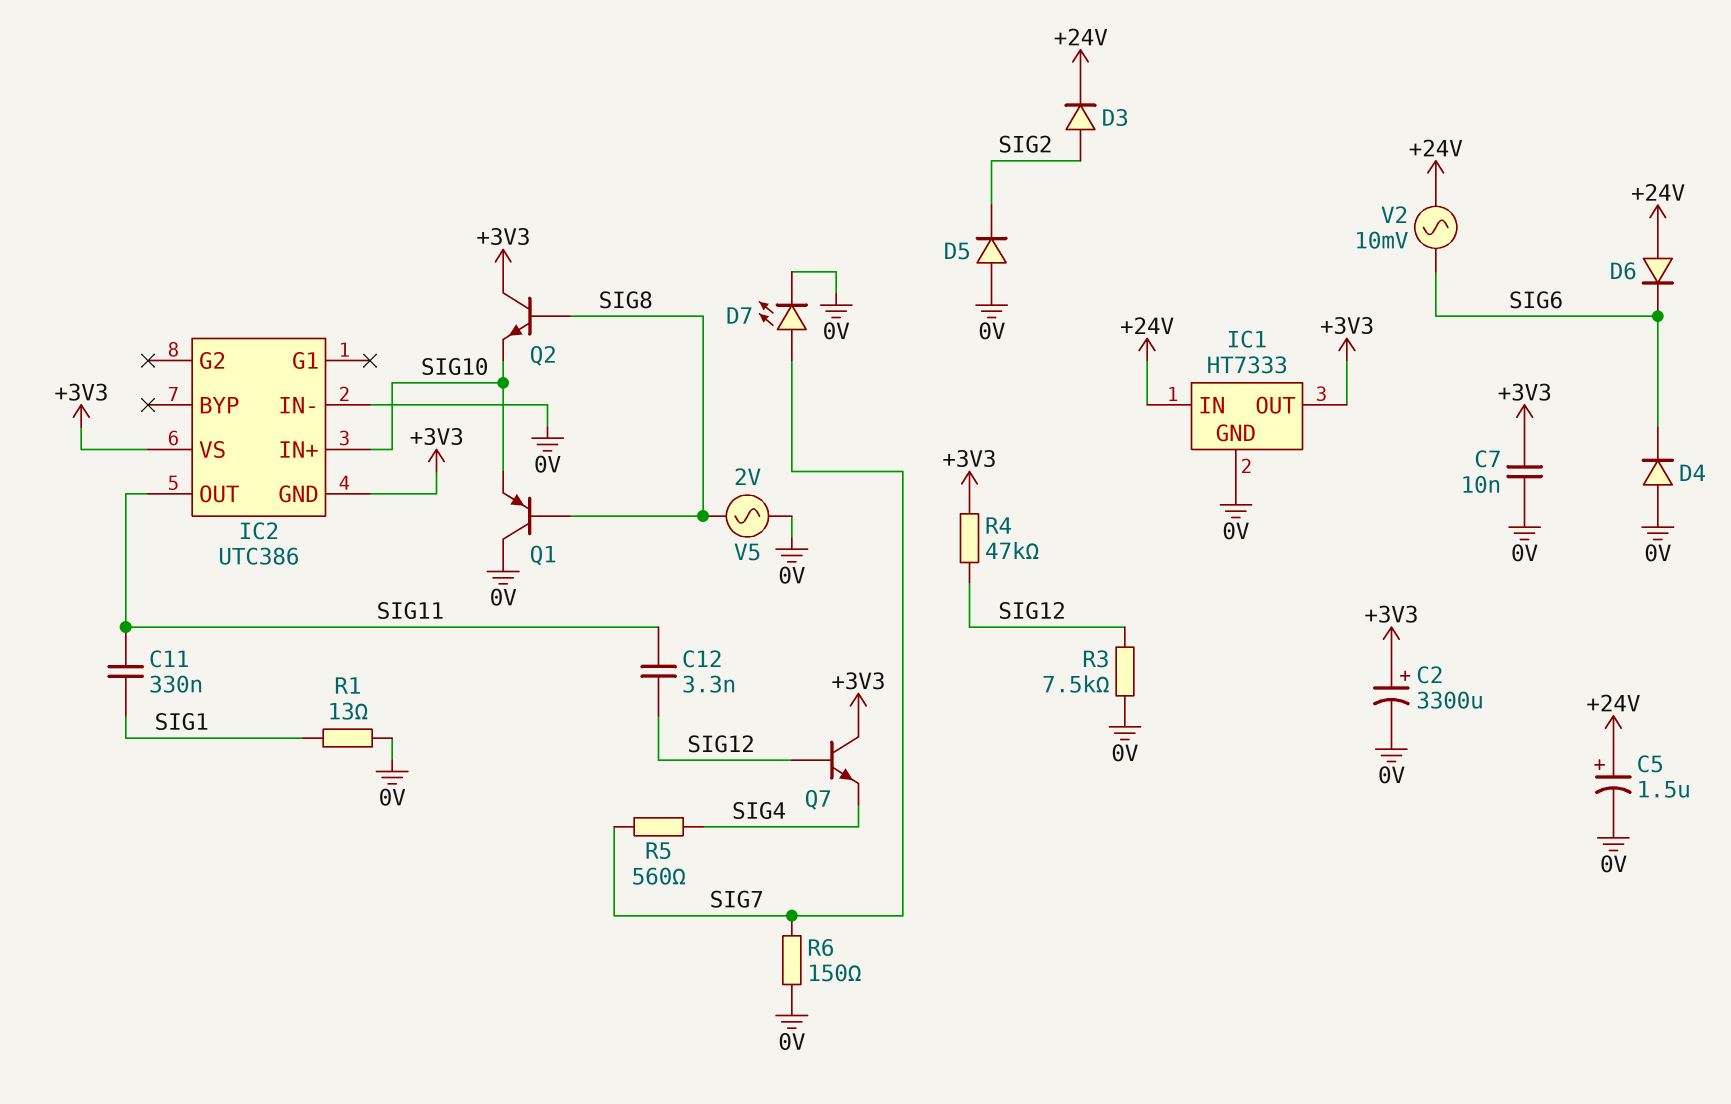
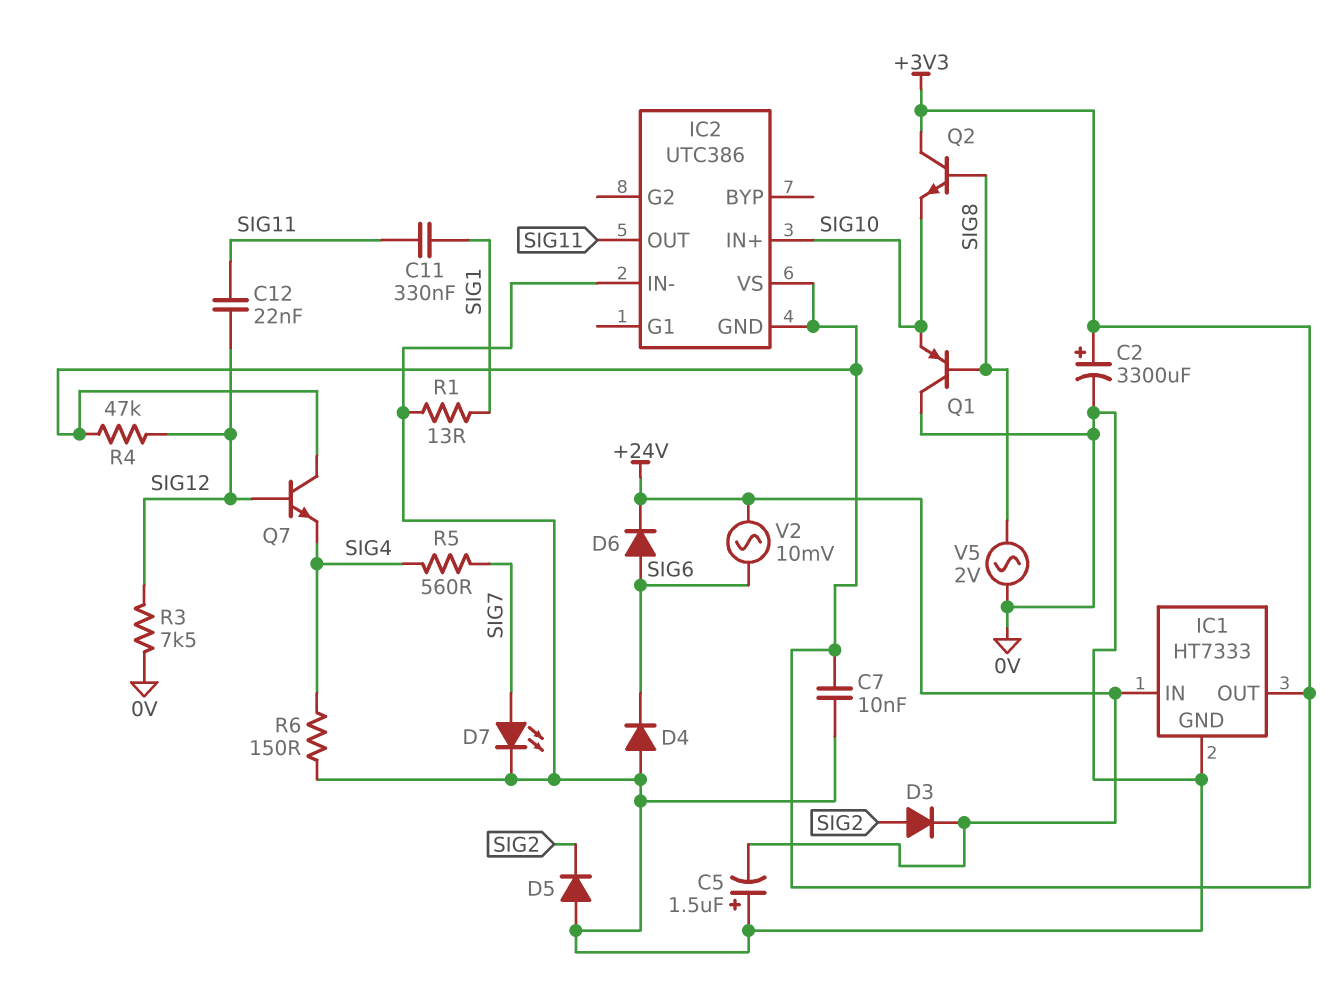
C5: 1.5uF (plus +24V, minus 0V) -> 1.5uF (plus 0V, minus +24V)
C12: 3.3nF (SIG11, SIG12) -> 22nF (SIG11, SIG12)
D6: diode (A +24V, K SIG6) -> diode (A SIG6, K +24V)
R6: 150 (0V, SIG7) -> 150 (0V, SIG4)

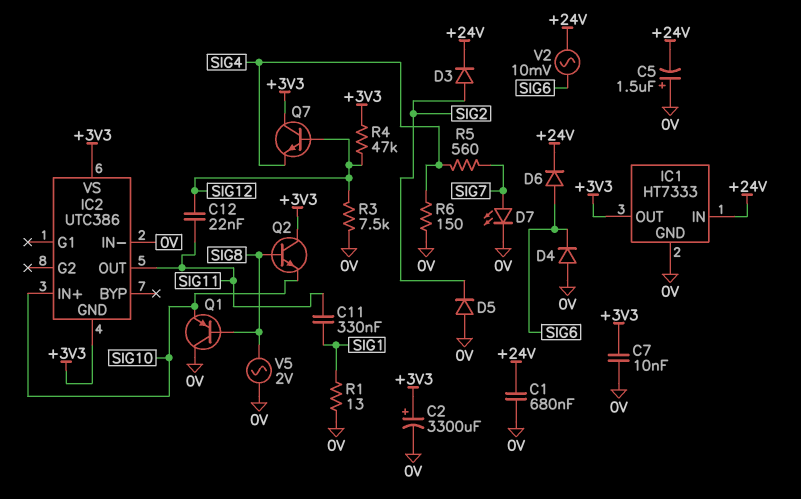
C1: none -> 680nF (+24V, 0V)

